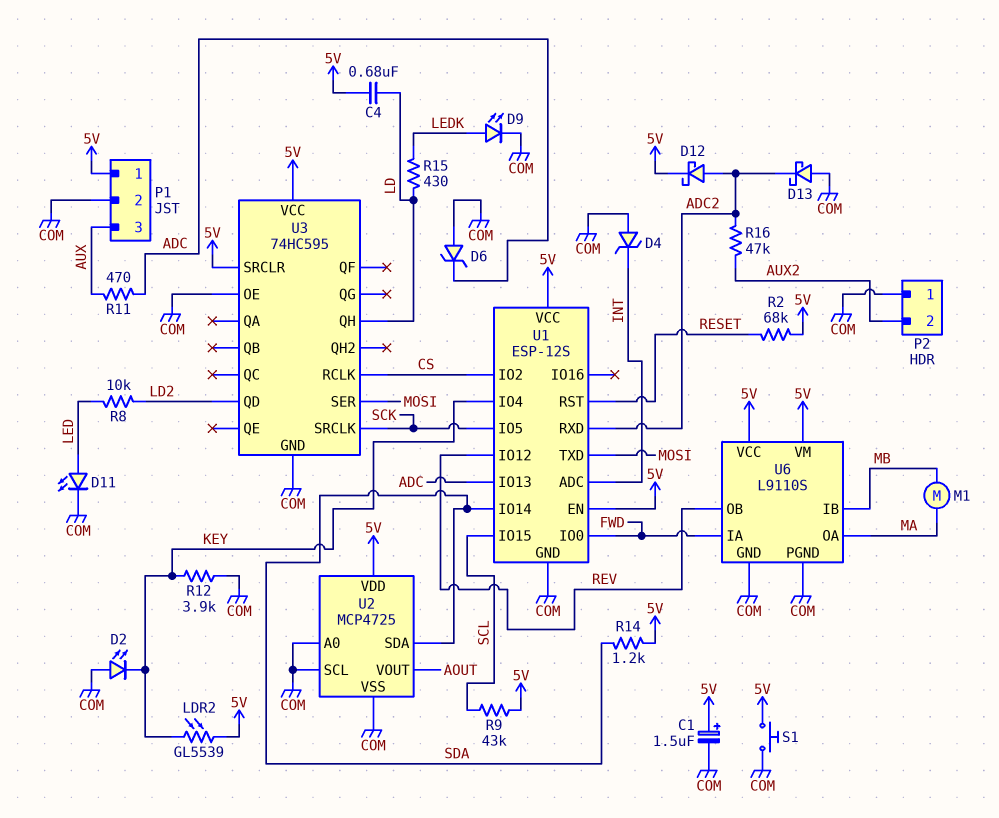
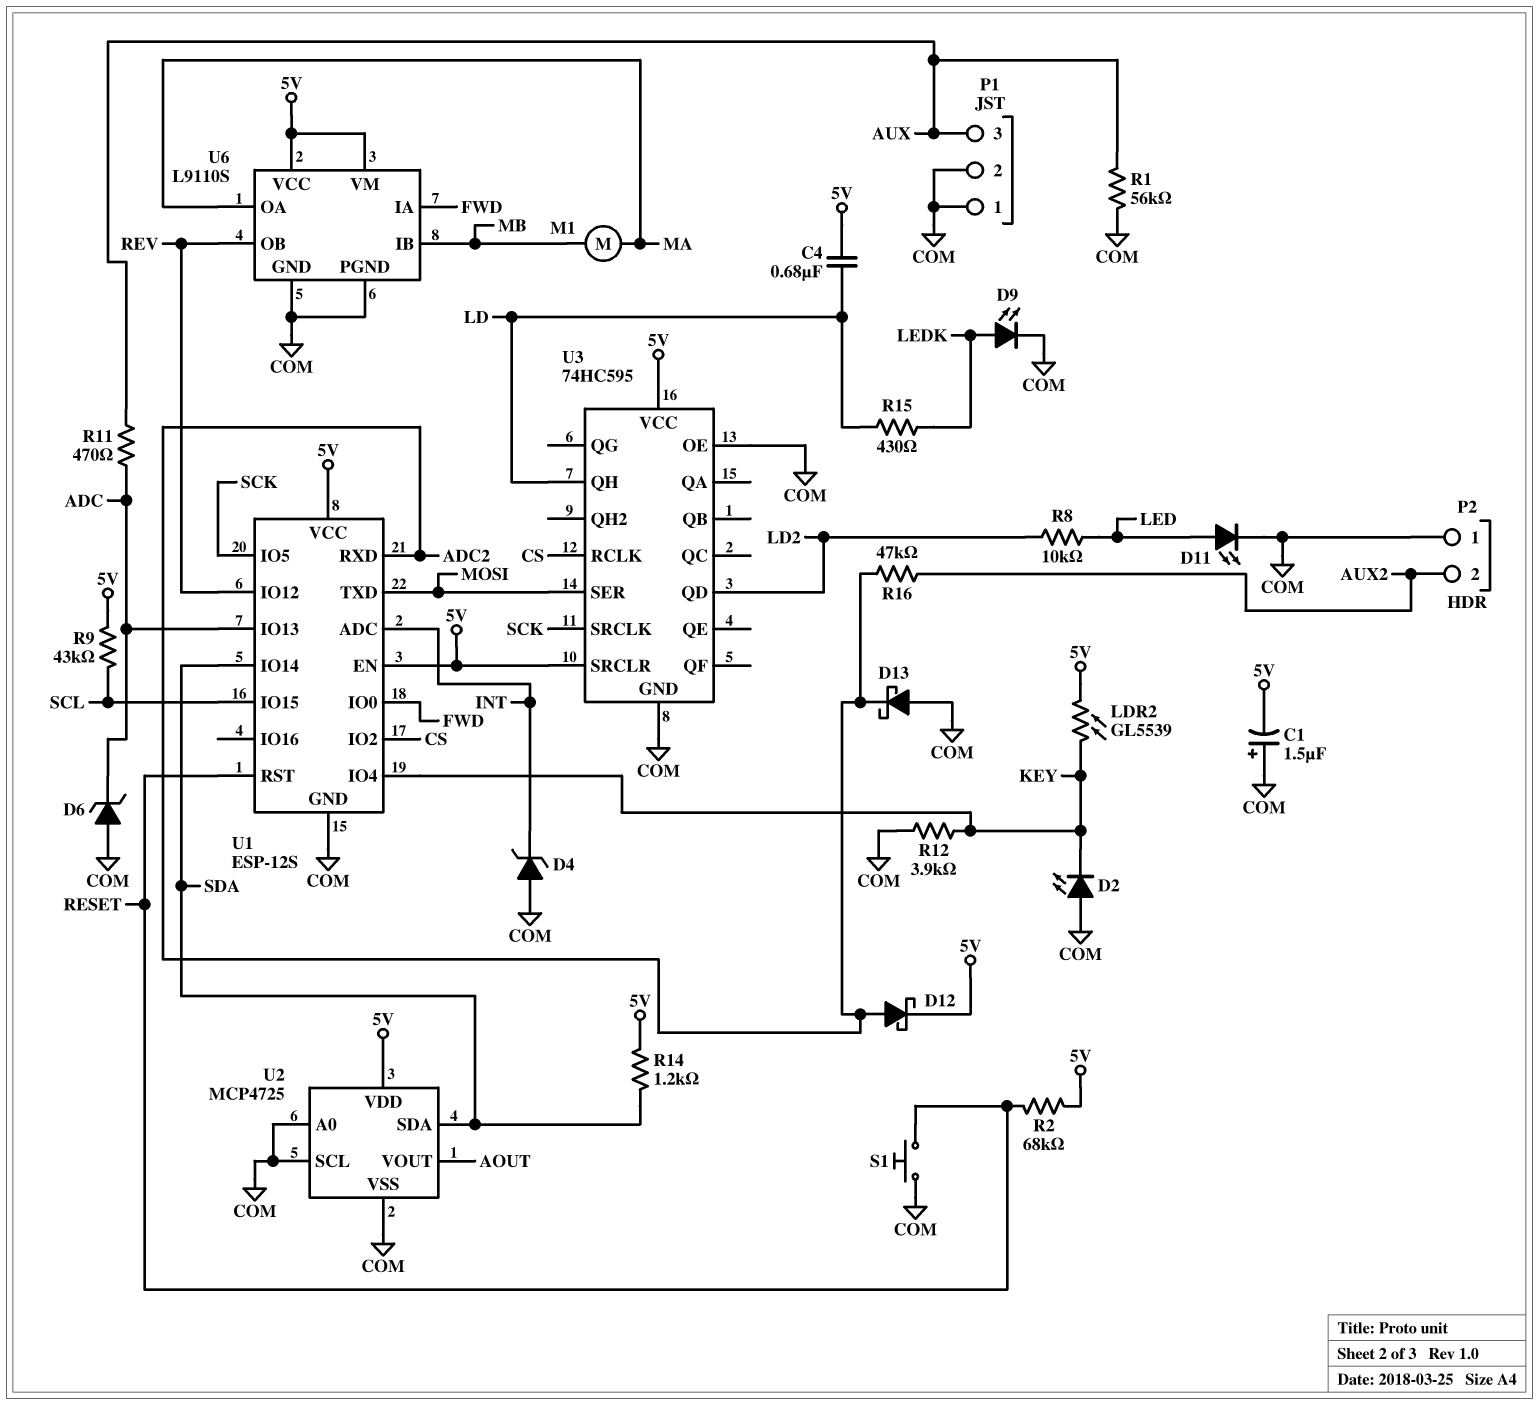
C1: 1.5uF (plus 5V, minus COM) -> 1.5uF (plus COM, minus 5V)
P1 pin 1: 5V -> COM
R1: none -> 56k (AUX, COM)
S1: button (5V, COM) -> button (COM, RESET)

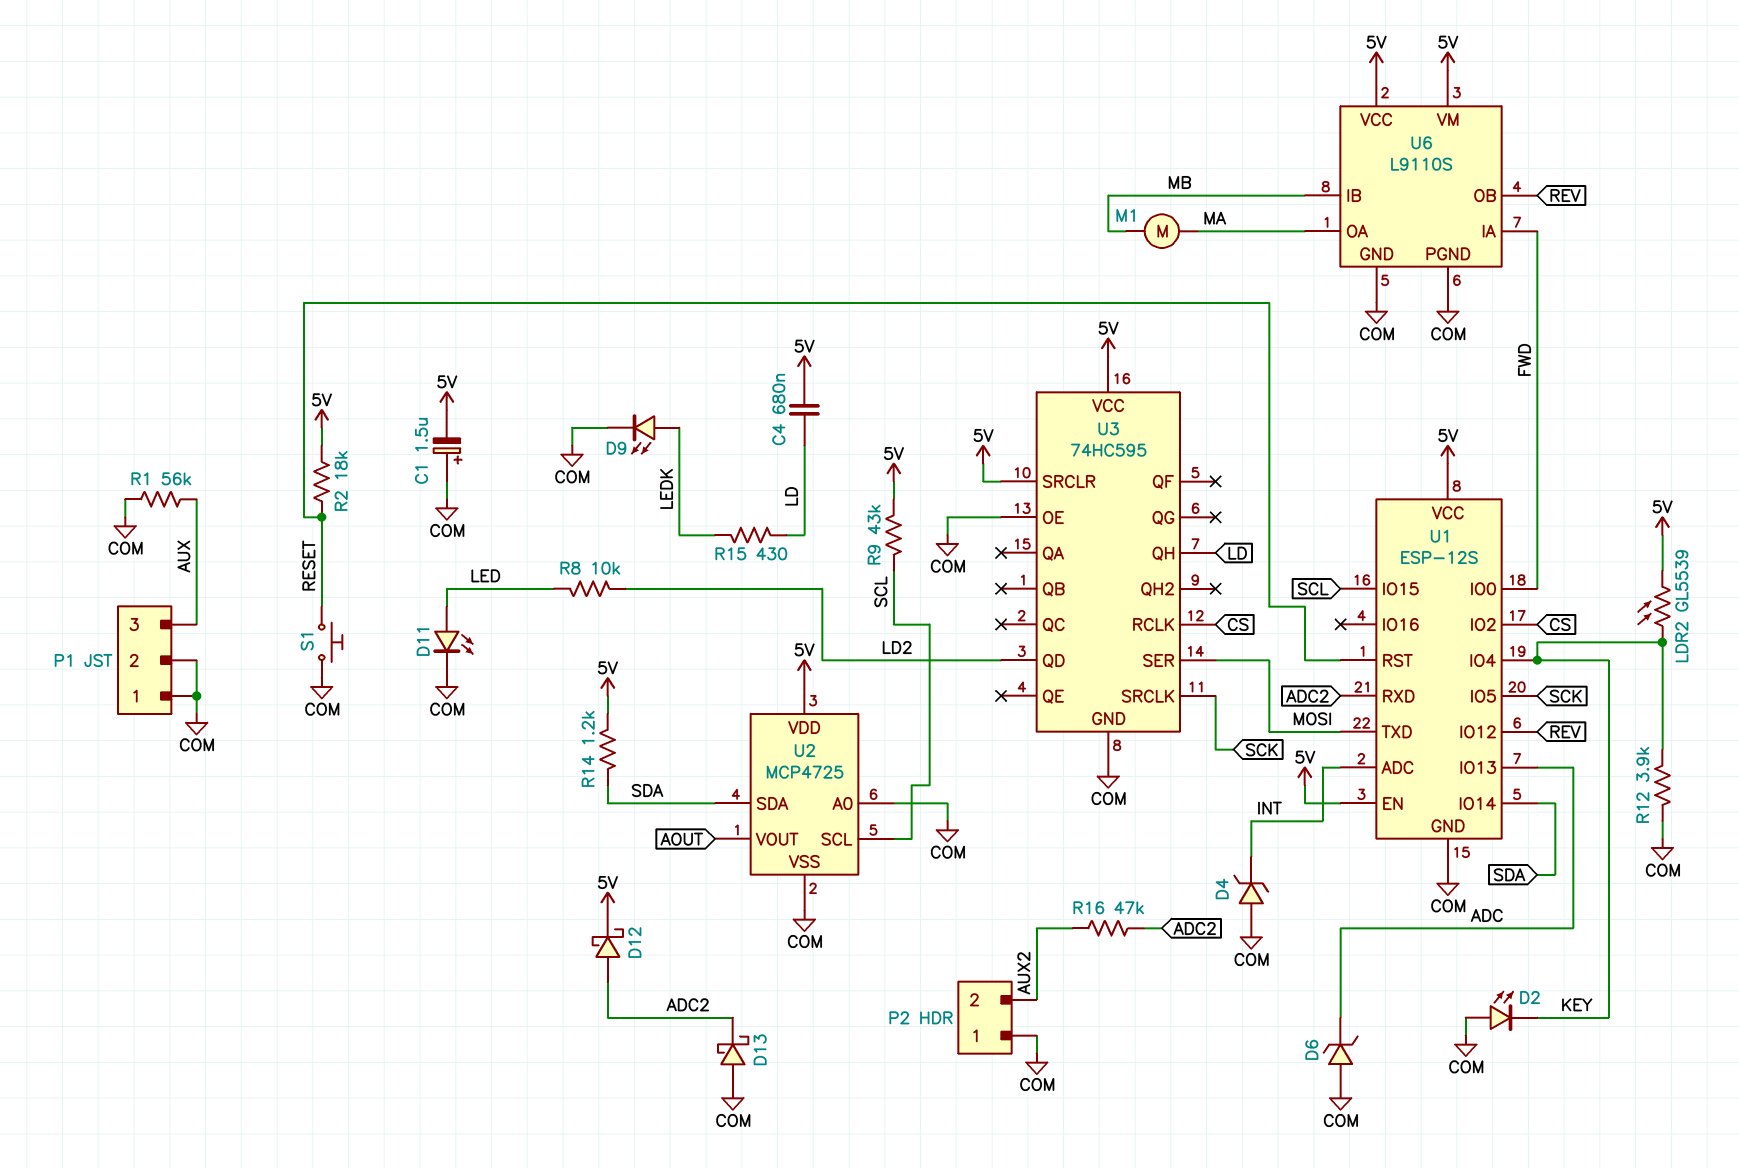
R2: 68k (5V, RESET) -> 18k (5V, RESET)
R11: 470 (ADC, AUX) -> none
U2 pin SCL: COM -> SCL

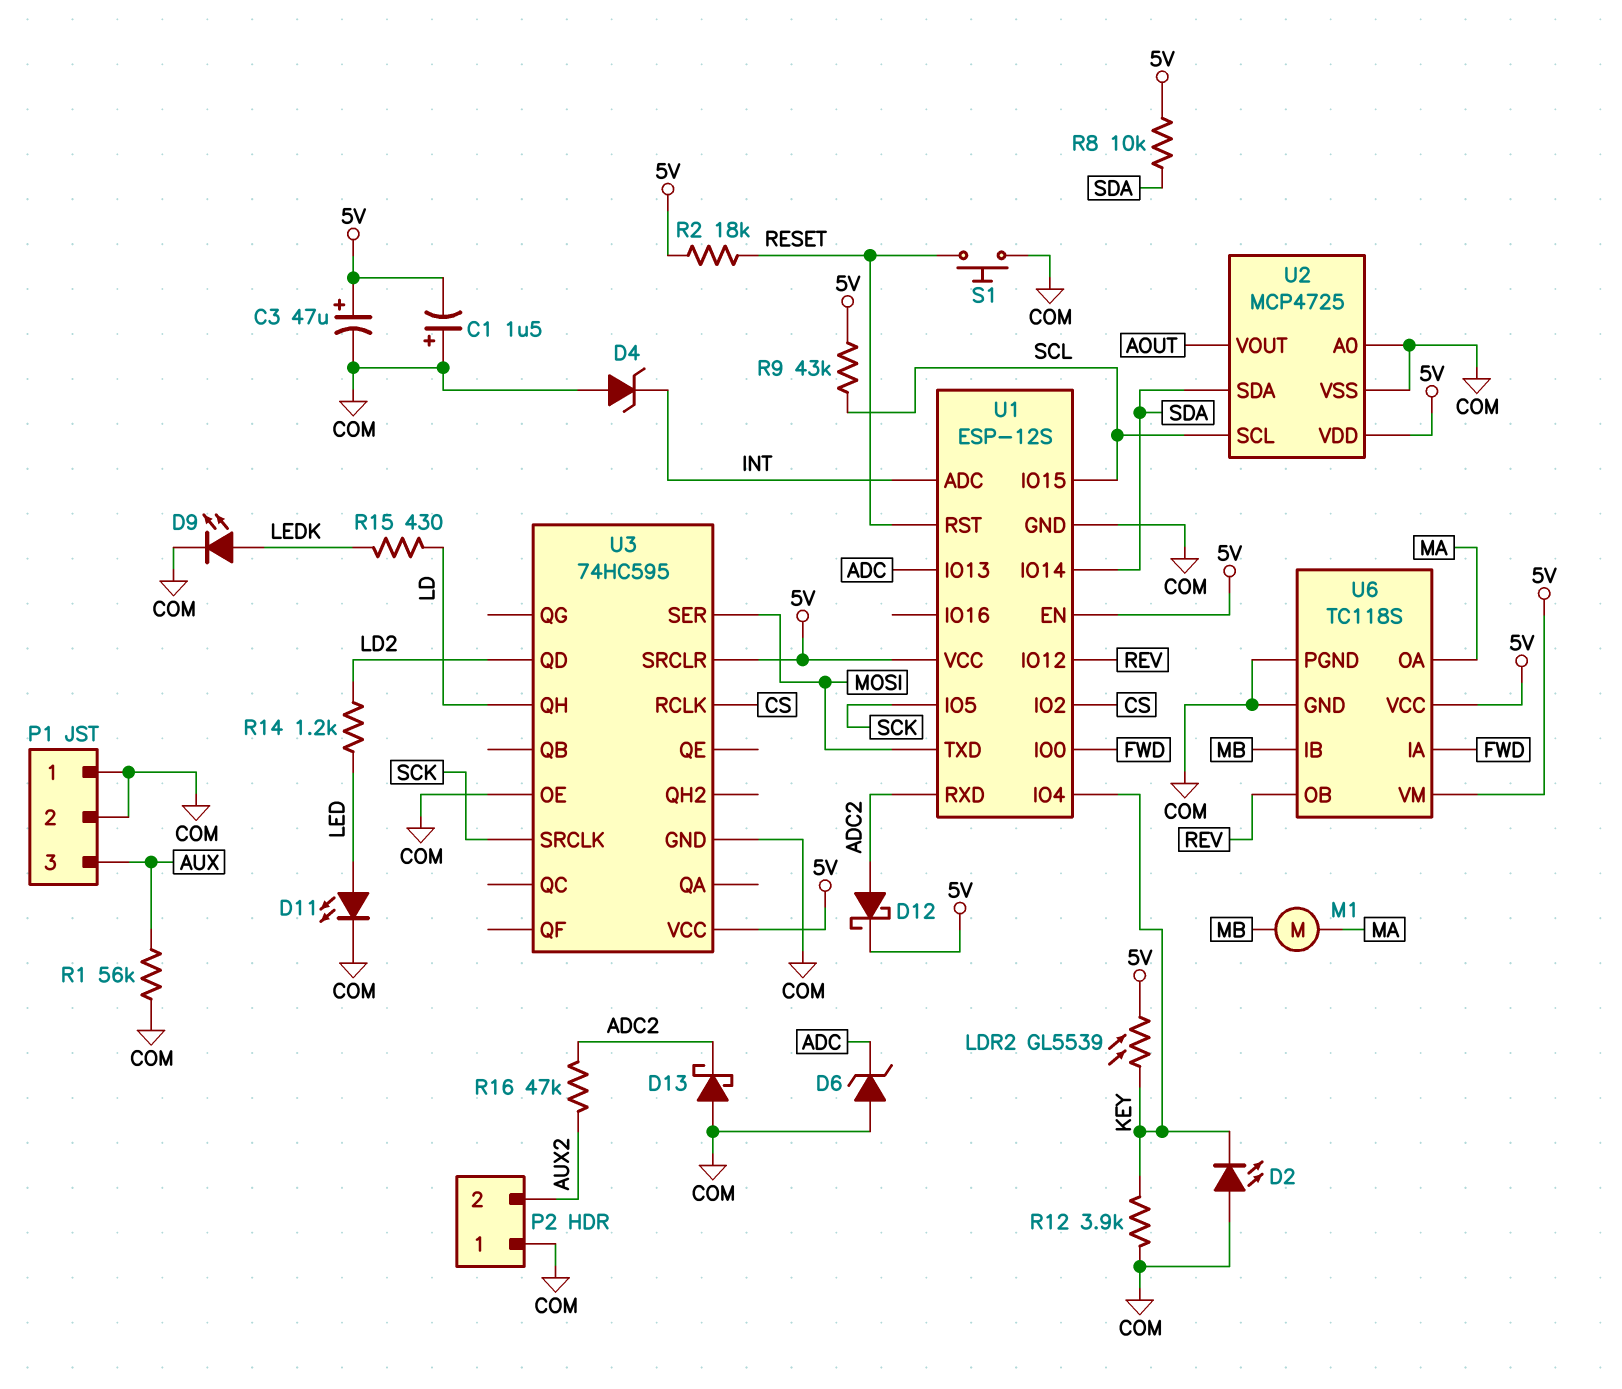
C3: none -> 47uF (plus 5V, minus COM)
C4: 680nF (5V, LD) -> none
R8: 10k (LD2, LED) -> 10k (5V, SDA)
R14: 1.2k (5V, SDA) -> 1.2k (LD2, LED)
U6: L9110S -> TC118S

